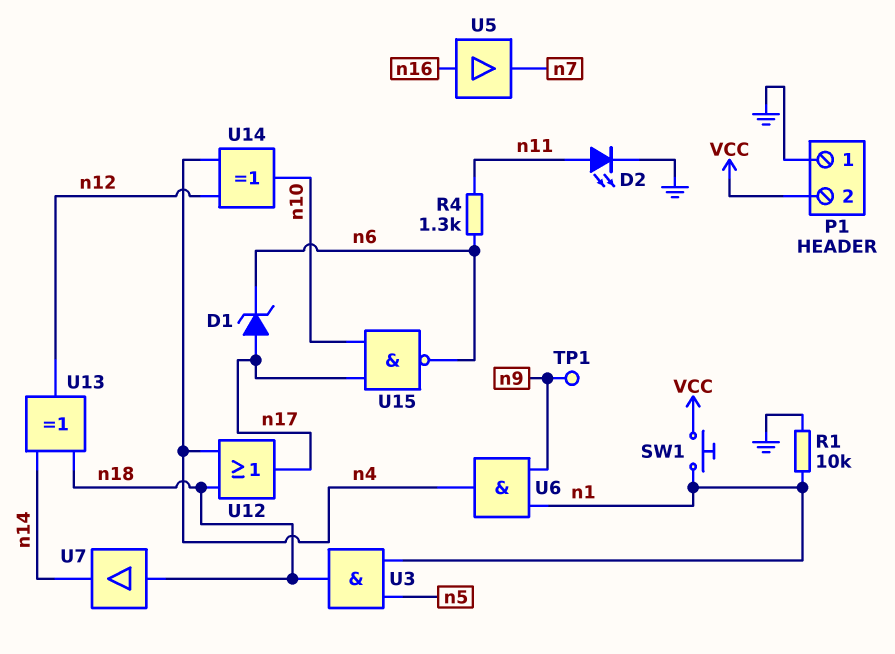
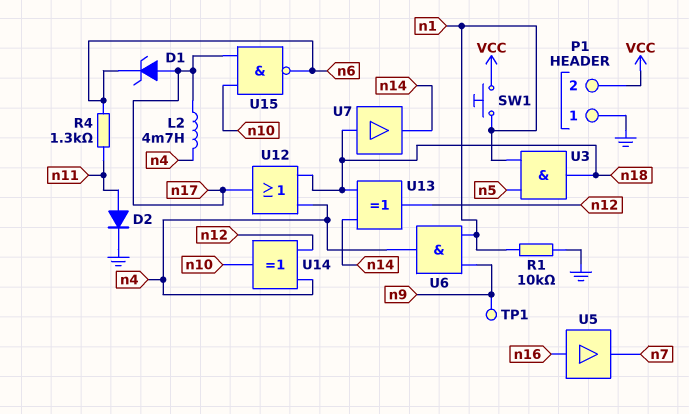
D2: LED (A n11, K GND) -> diode (A n11, K GND)
L2: none -> 4.7mH (n4, n17)

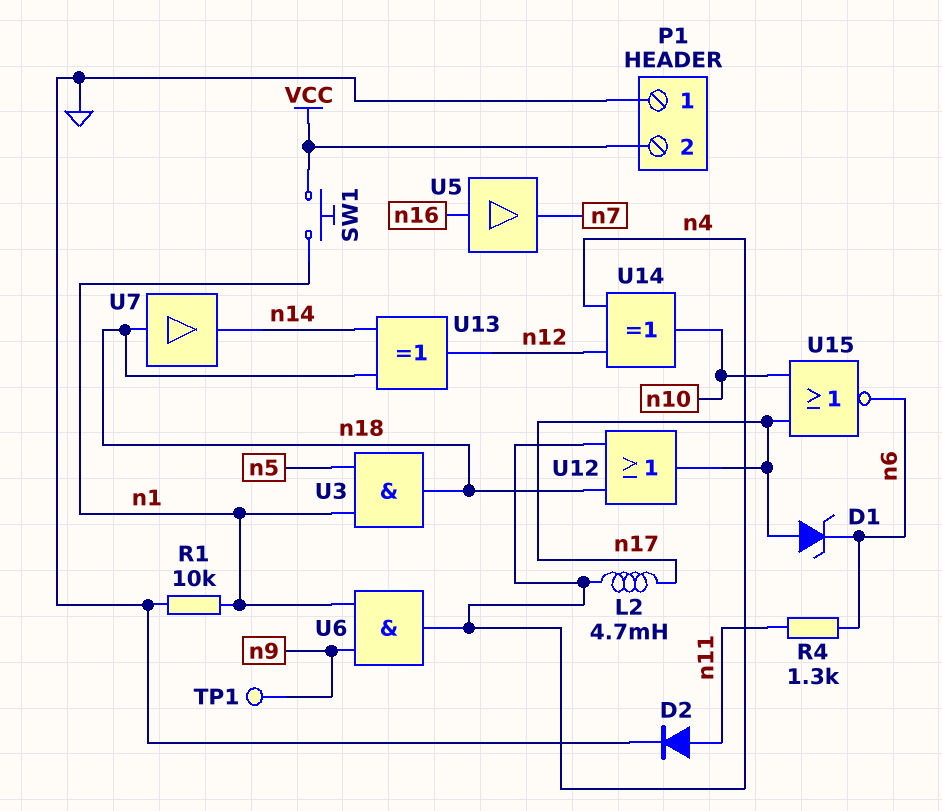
U15: NAND (in n10, in n17, out n6) -> NOR (in n10, in n17, out n6)

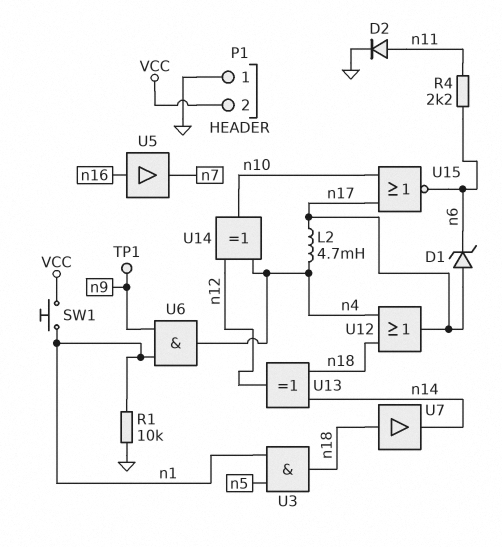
R4: 1.3k (n6, n11) -> 2.2k (n6, n11)

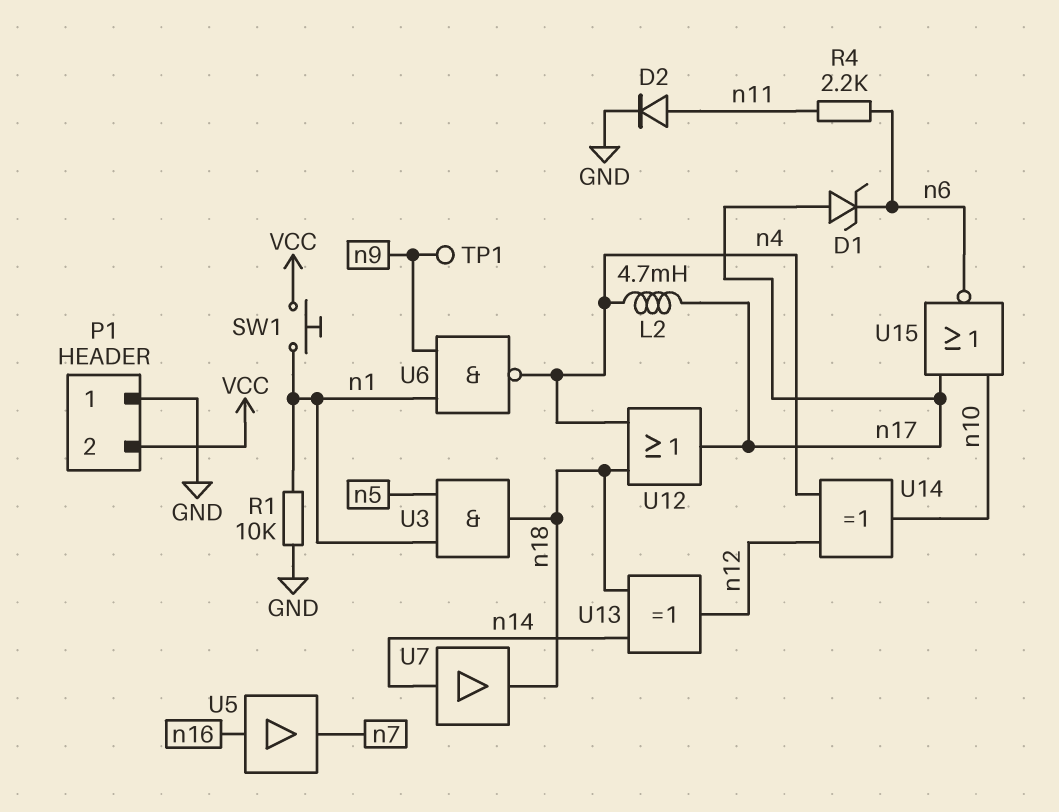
U6: AND (in n1, in n9, out n4) -> NAND (in n1, in n9, out n4)
U7: buffer (in n18, out n14) -> buffer (in n14, out n18)

